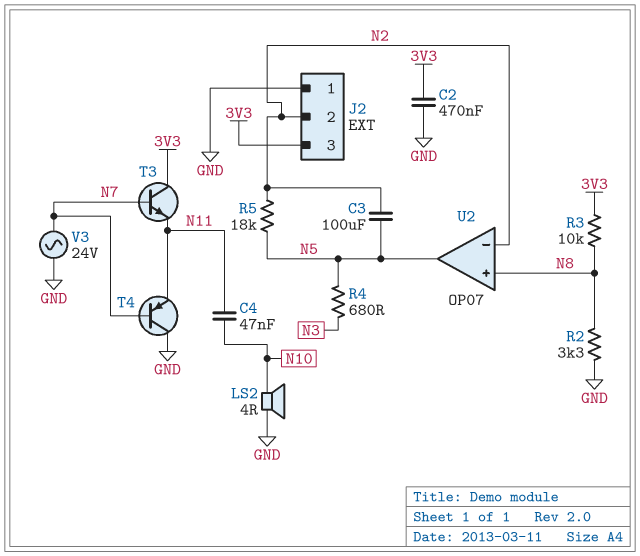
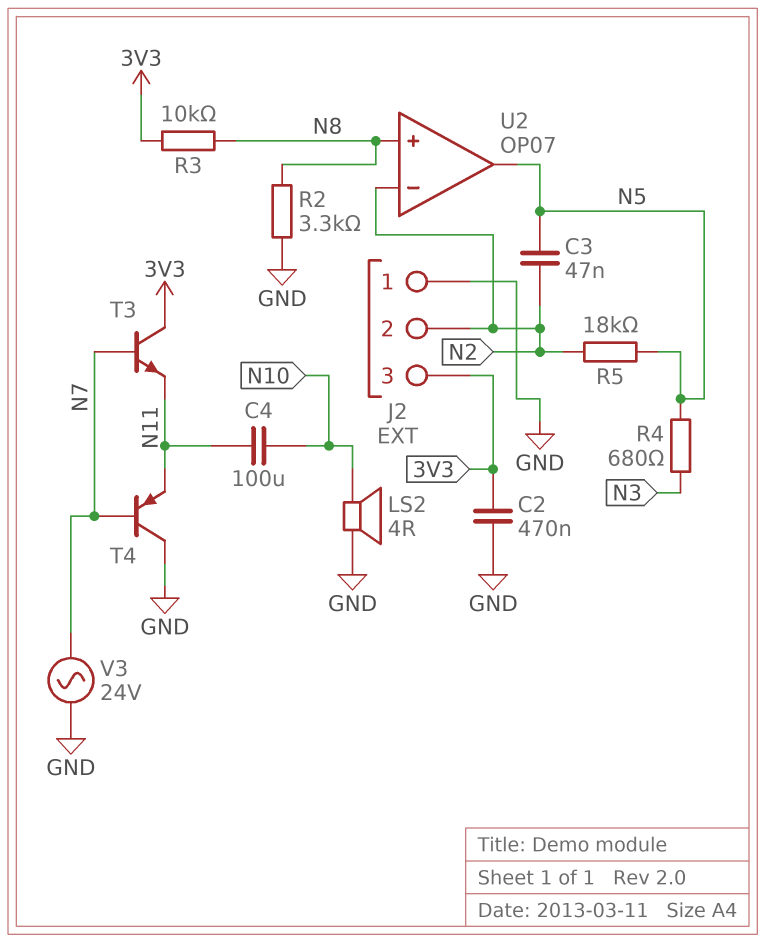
C3: 100uF (N2, N5) -> 47nF (N2, N5)
C4: 47nF (N10, N11) -> 100uF (N10, N11)

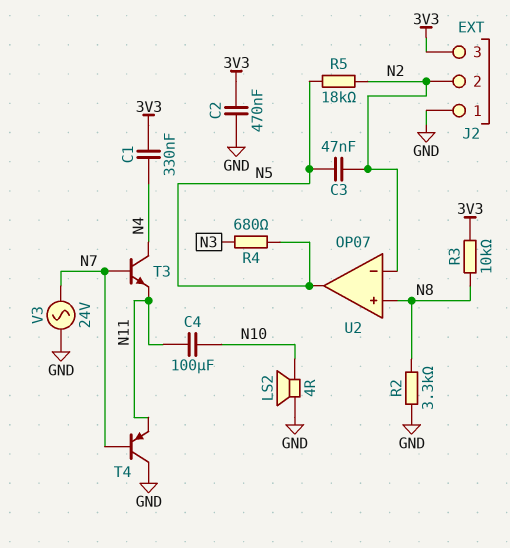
C1: none -> 330nF (3V3, N4)
T3: NPN (B N7, C 3V3, E N11) -> NPN (B N7, C N4, E N11)

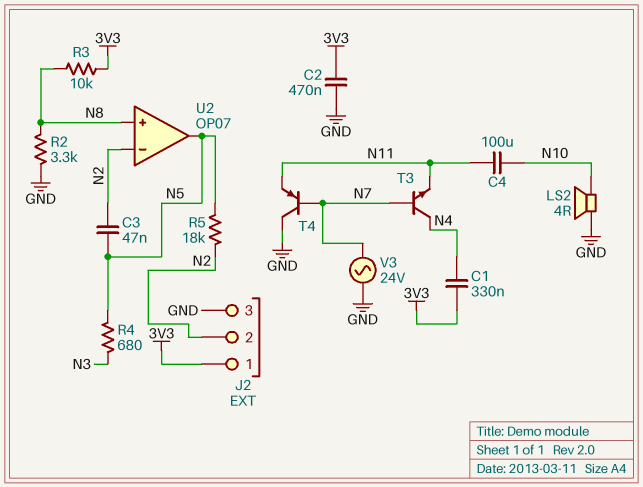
J2 pin 1: GND -> 3V3
J2 pin 3: 3V3 -> GND

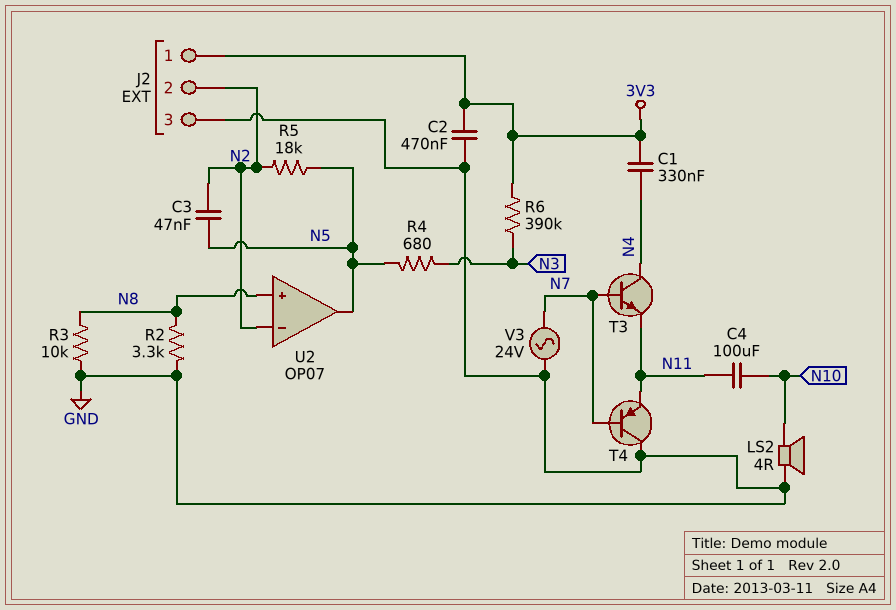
R3: 10k (3V3, N8) -> 10k (GND, N8)
R6: none -> 390k (3V3, N3)

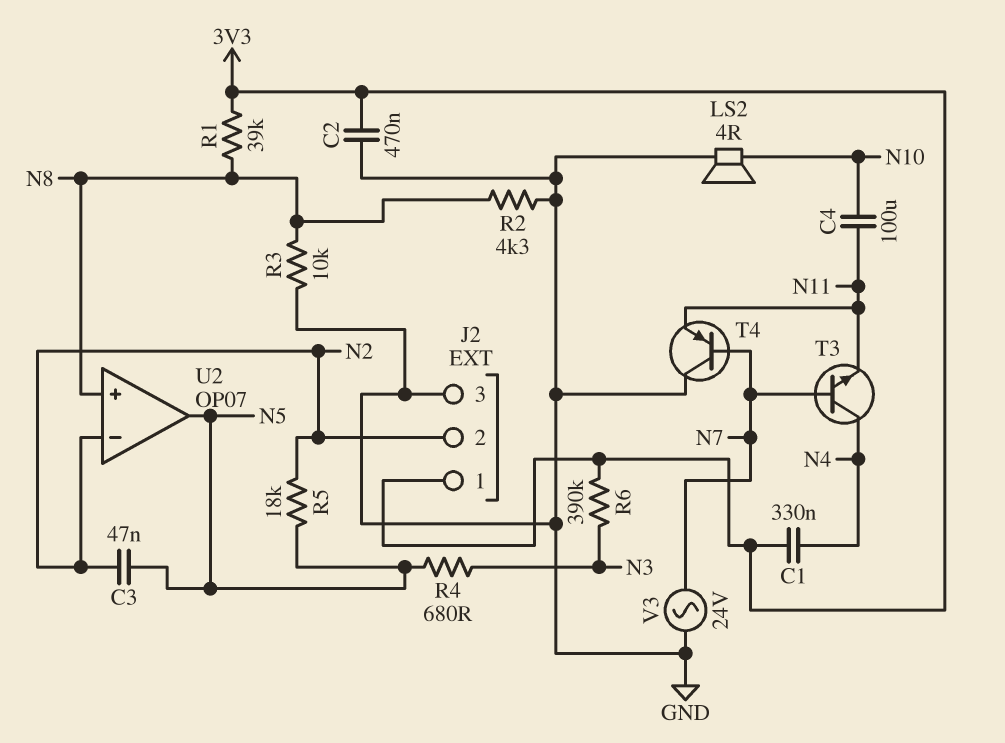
R1: none -> 39k (3V3, N8)
R2: 3.3k (GND, N8) -> 4.3k (GND, N8)

